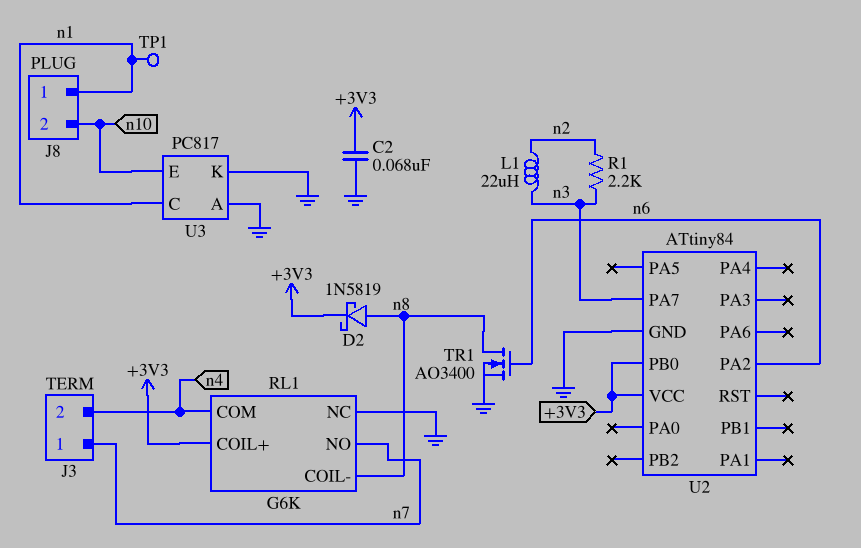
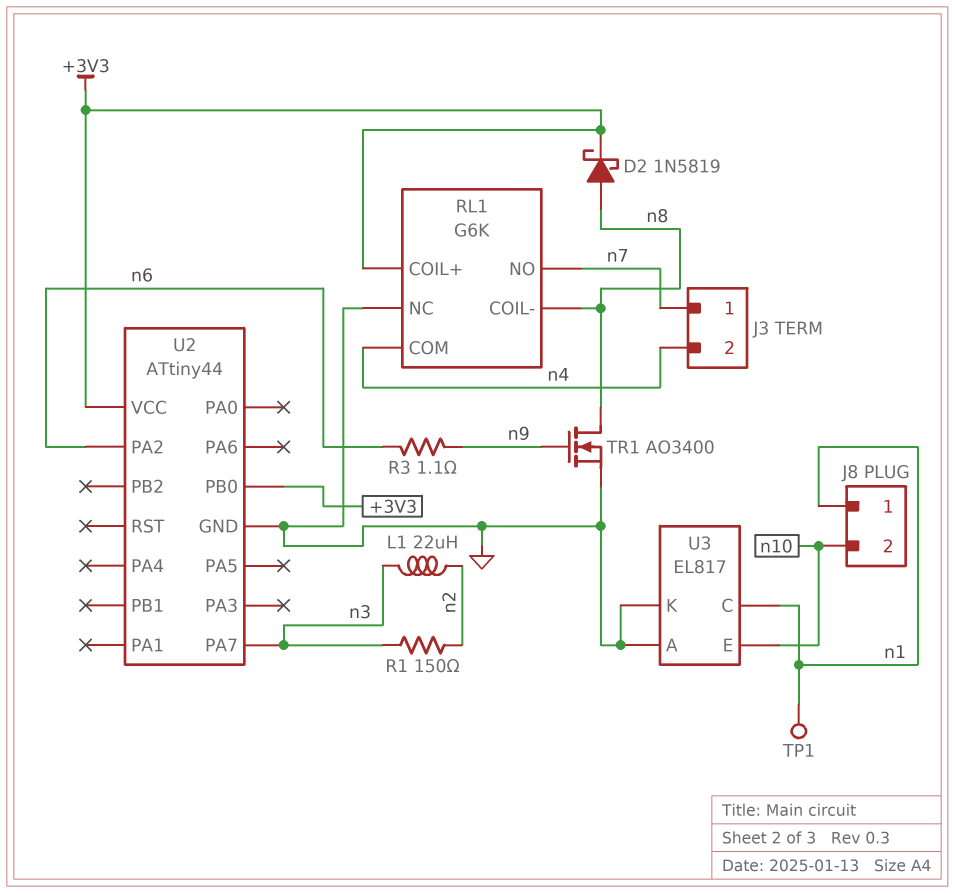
C2: 68nF (+3V3, GND) -> none
R1: 2.2k (n2, n3) -> 150 (n2, n3)
R3: none -> 1.1 (n6, n9)
TR1: NMOS AO3400 (G n6, D n8, S GND) -> NMOS AO3400 (G n9, D n8, S GND)
U2: ATtiny84 -> ATtiny44
U3: PC817 -> EL817

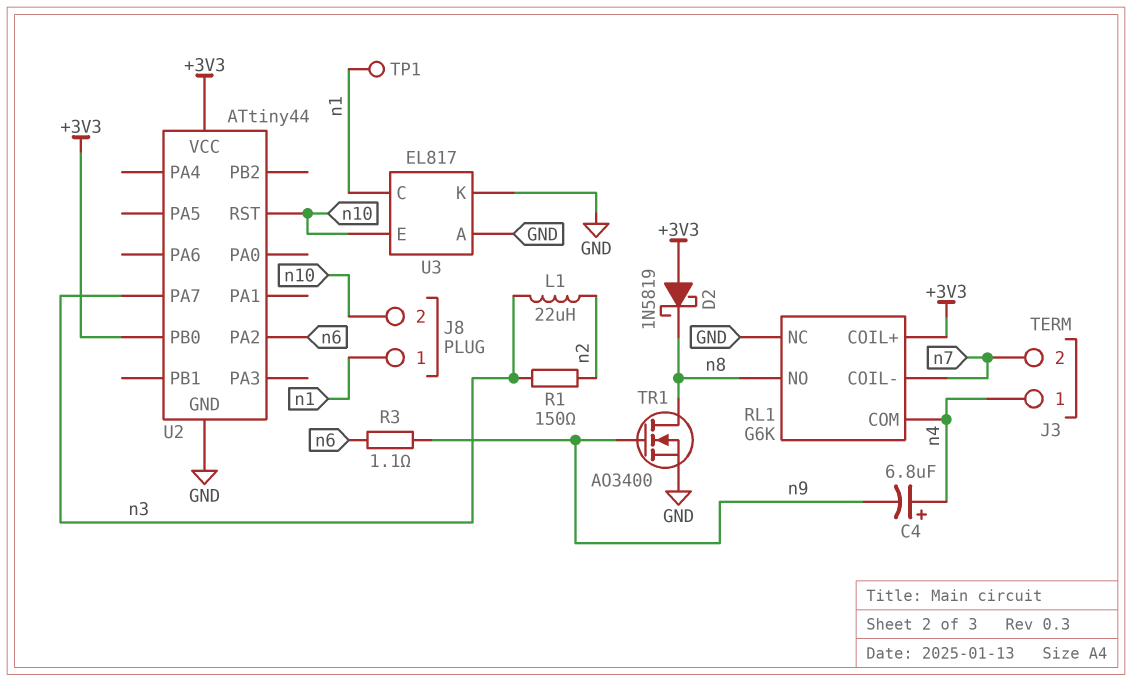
C4: none -> 6.8uF (plus n4, minus n9)
D2: schottky 1N5819 (A n8, K +3V3) -> schottky 1N5819 (A +3V3, K n8)
J3 pin 1: n7 -> n4
J3 pin 2: n4 -> n7
RL1 pin COIL-: n8 -> n7
RL1 pin NO: n7 -> n8
U2 pin RST: none -> n10

